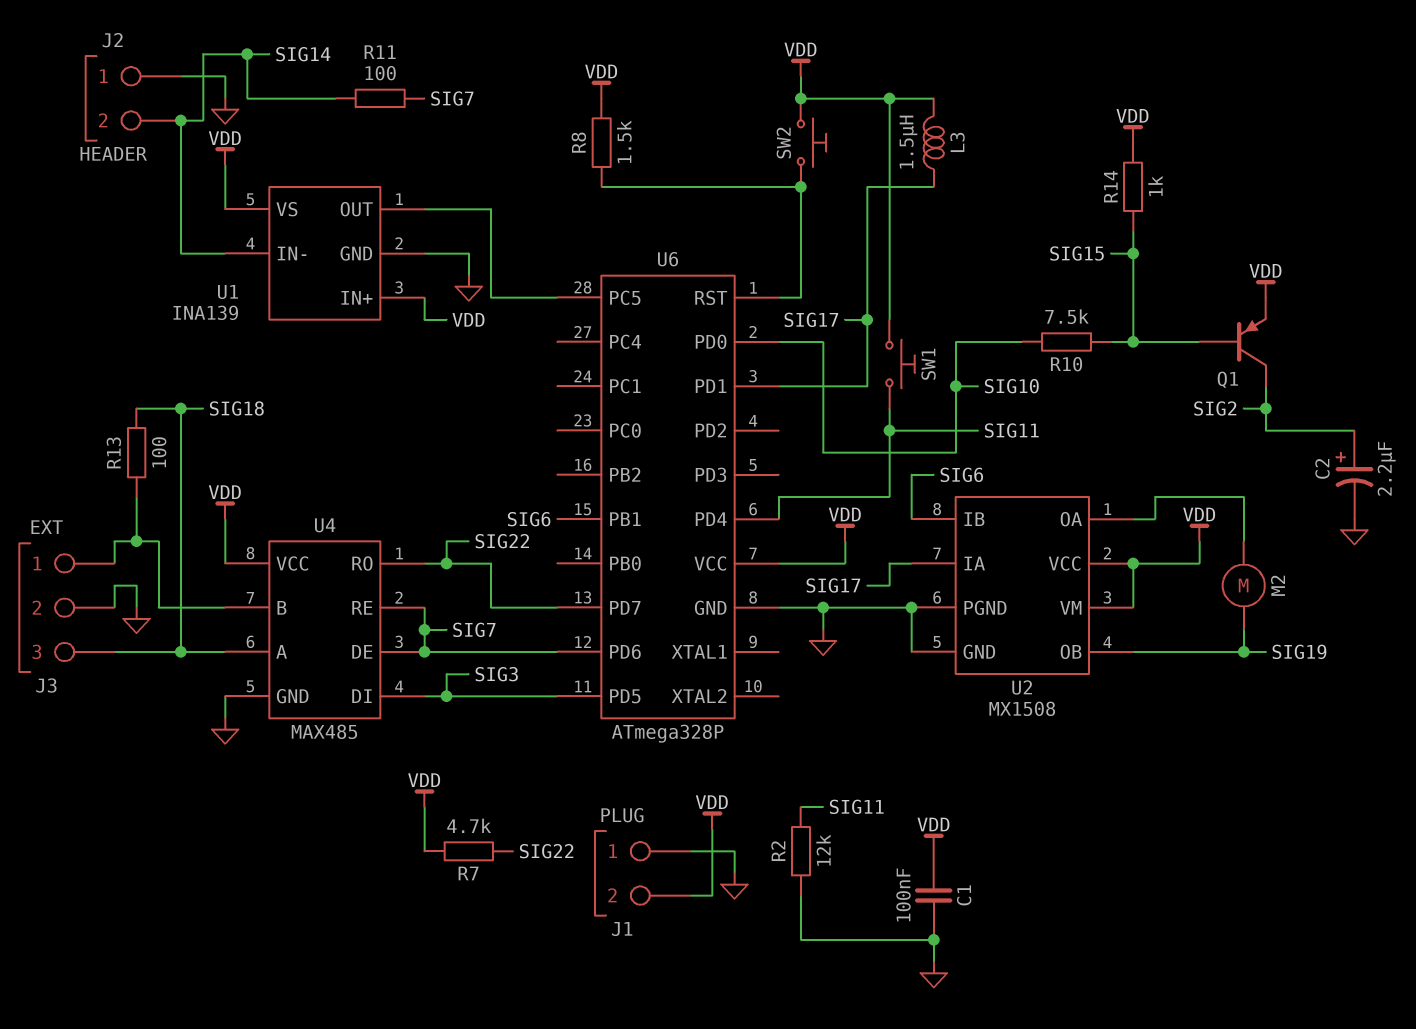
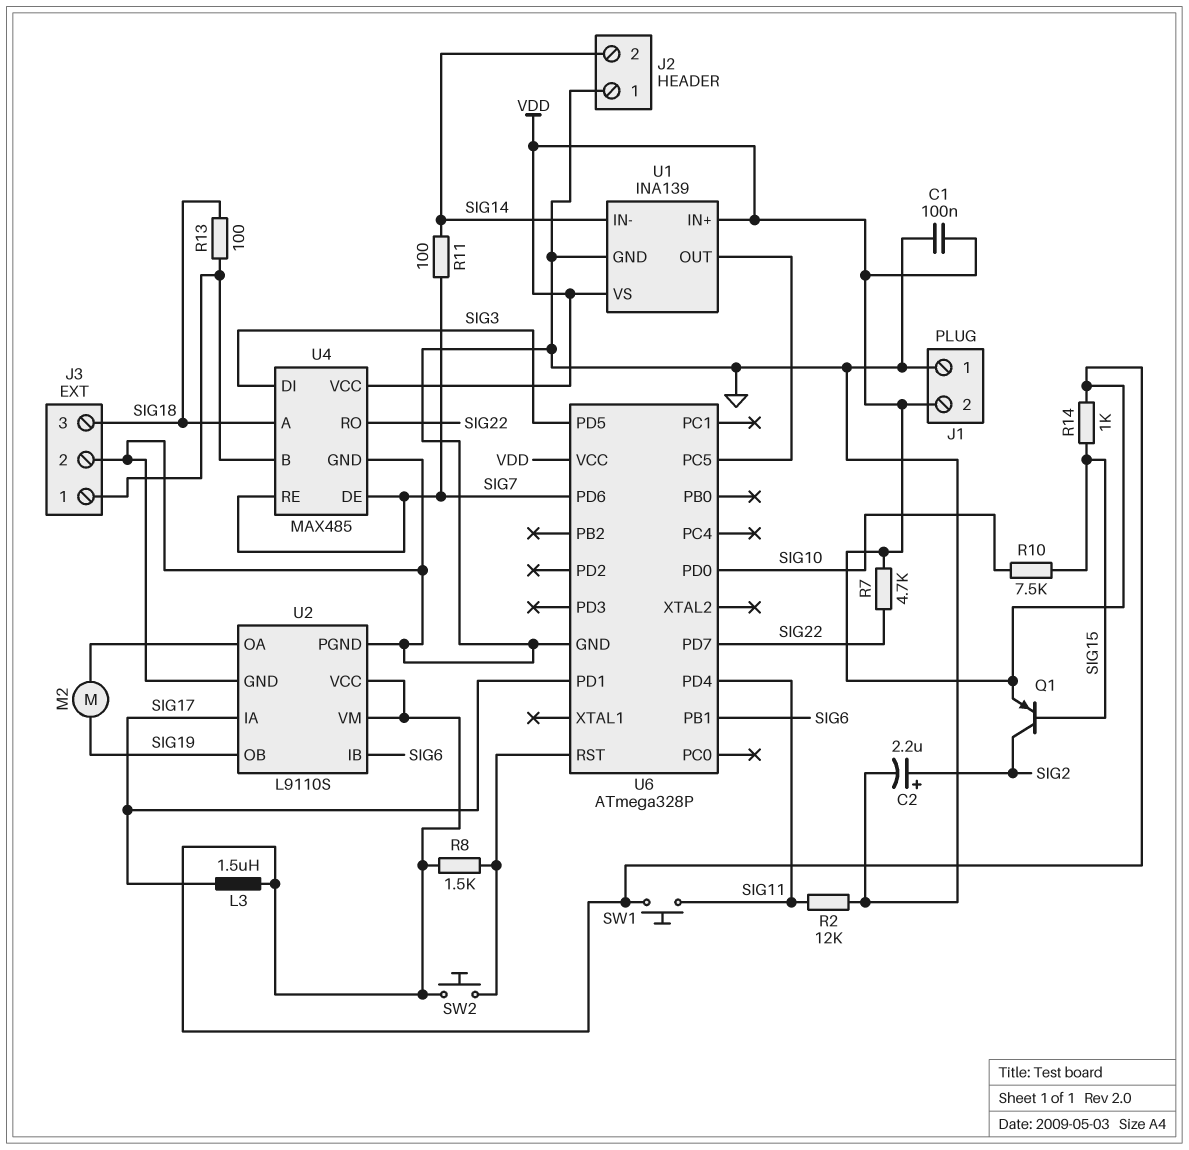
U2: MX1508 -> L9110S

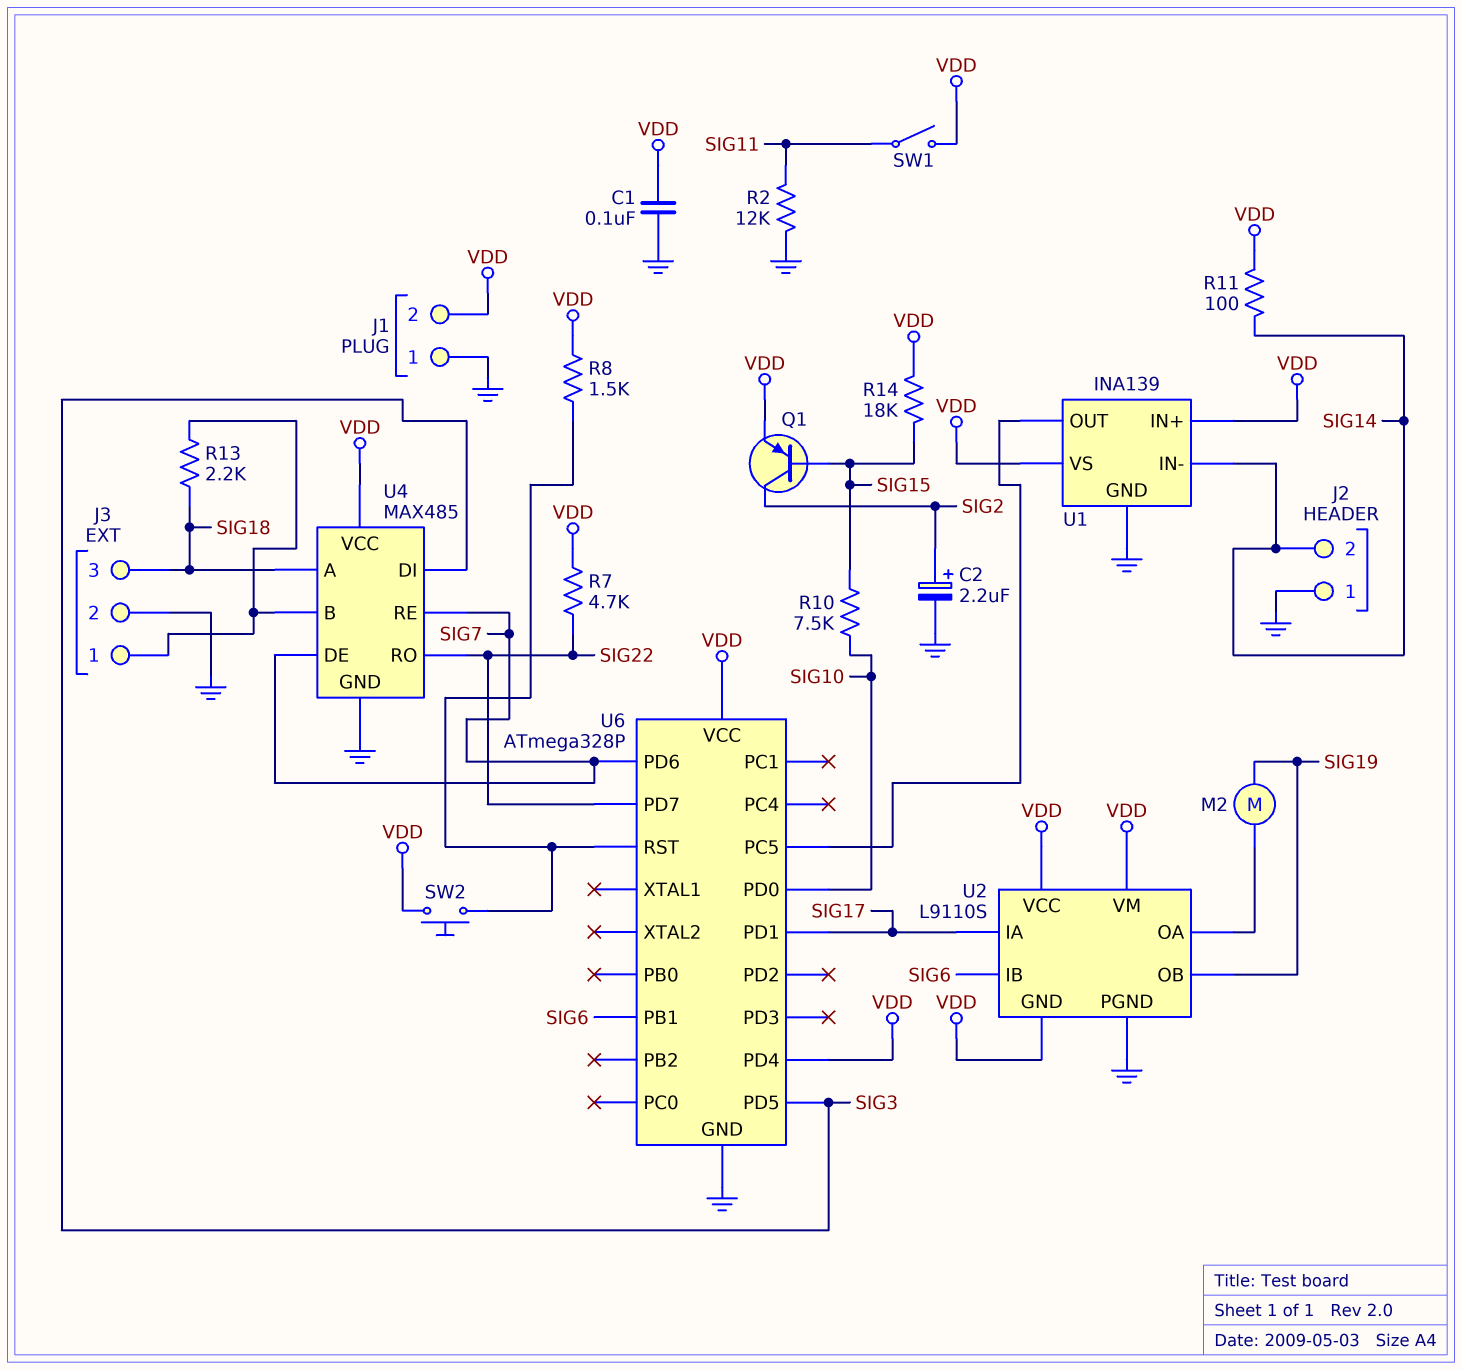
L3: 1.5uH (SIG17, VDD) -> none
R11: 100 (SIG7, SIG14) -> 100 (SIG14, VDD)
R13: 100 (J3/1, SIG18) -> 2.2k (J3/1, SIG18)
R14: 1k (SIG15, VDD) -> 18k (SIG15, VDD)
SW1: button (SIG11, VDD) -> switch (SIG11, VDD)
U2 pin GND: GND -> VDD
U6 pin PD4: SIG11 -> VDD

